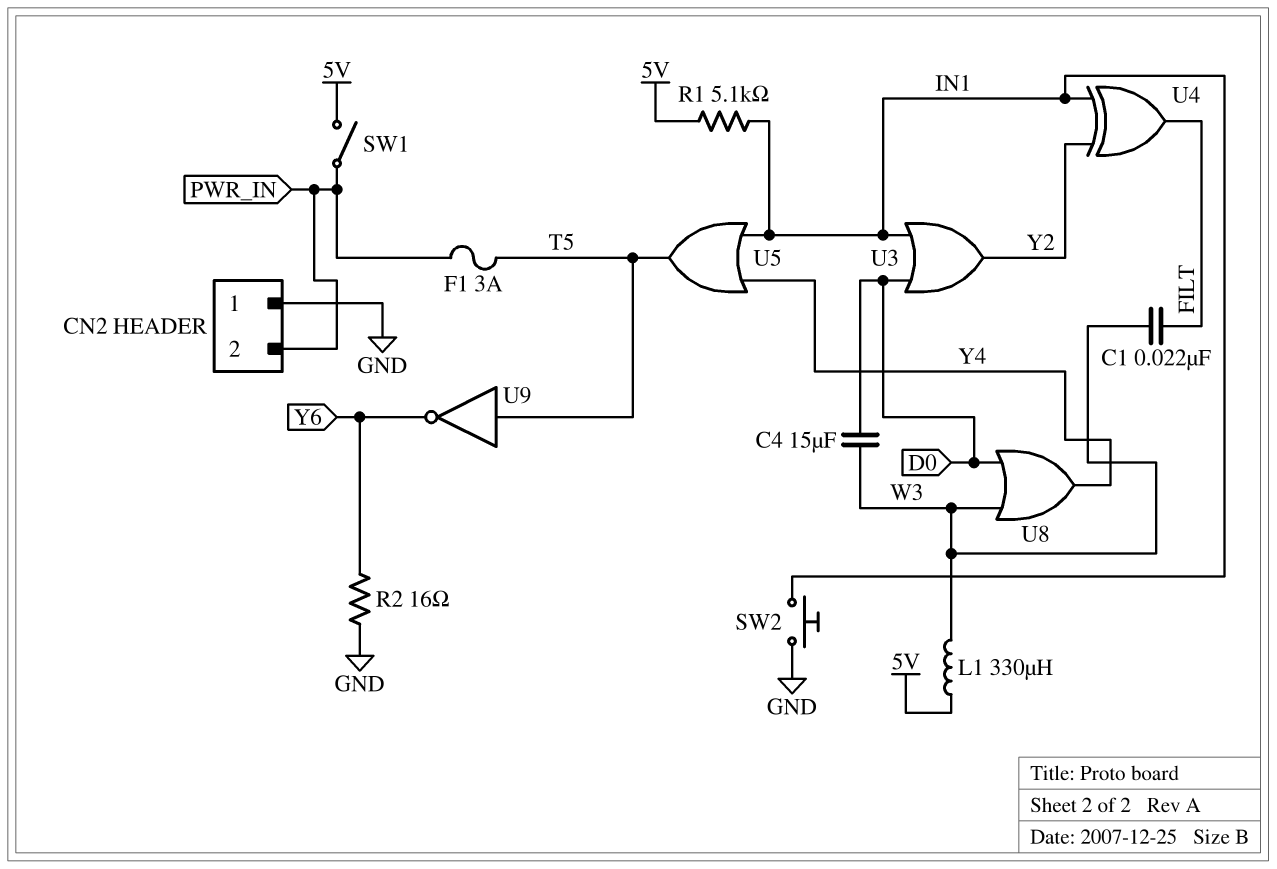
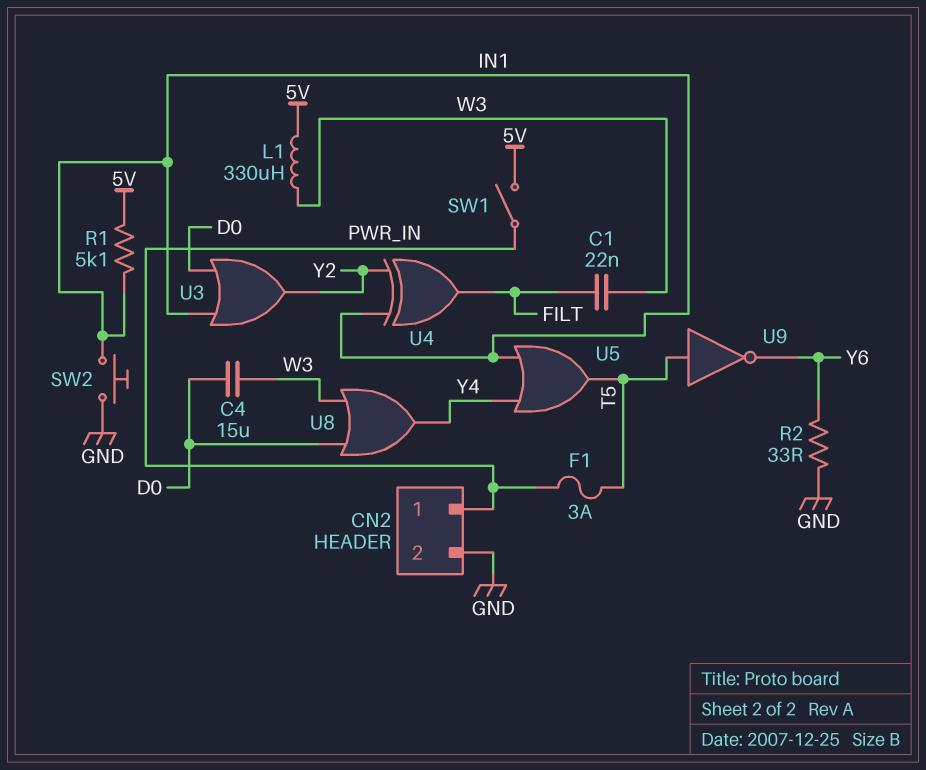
CN2 pin 1: GND -> PWR_IN
CN2 pin 2: PWR_IN -> GND
R2: 16 (GND, Y6) -> 33 (GND, Y6)

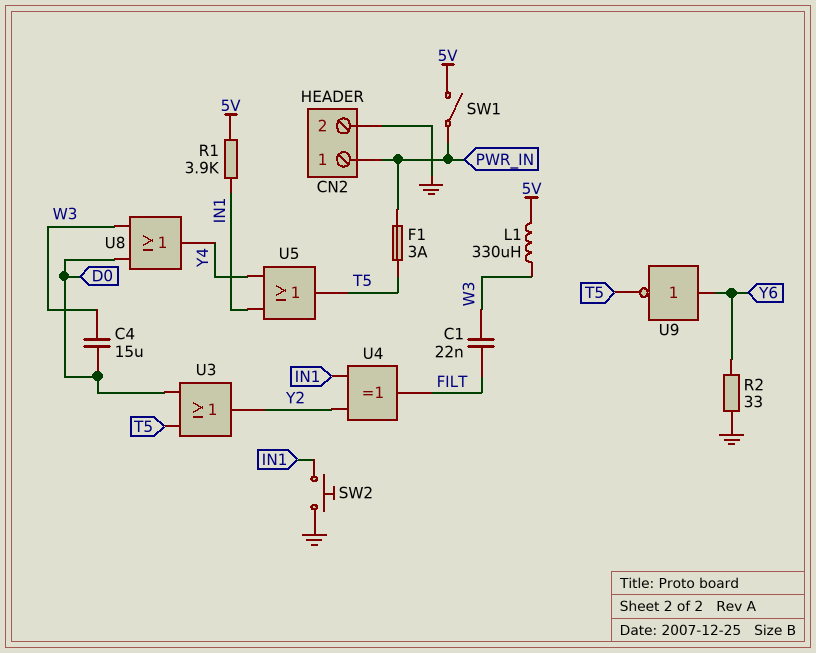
R1: 5.1k (5V, IN1) -> 3.9k (5V, IN1)
U3: OR (in D0, in IN1, out Y2) -> OR (in D0, in T5, out Y2)
U9: NOT (in T5, out Y6) -> NOT (in Y6, out T5)

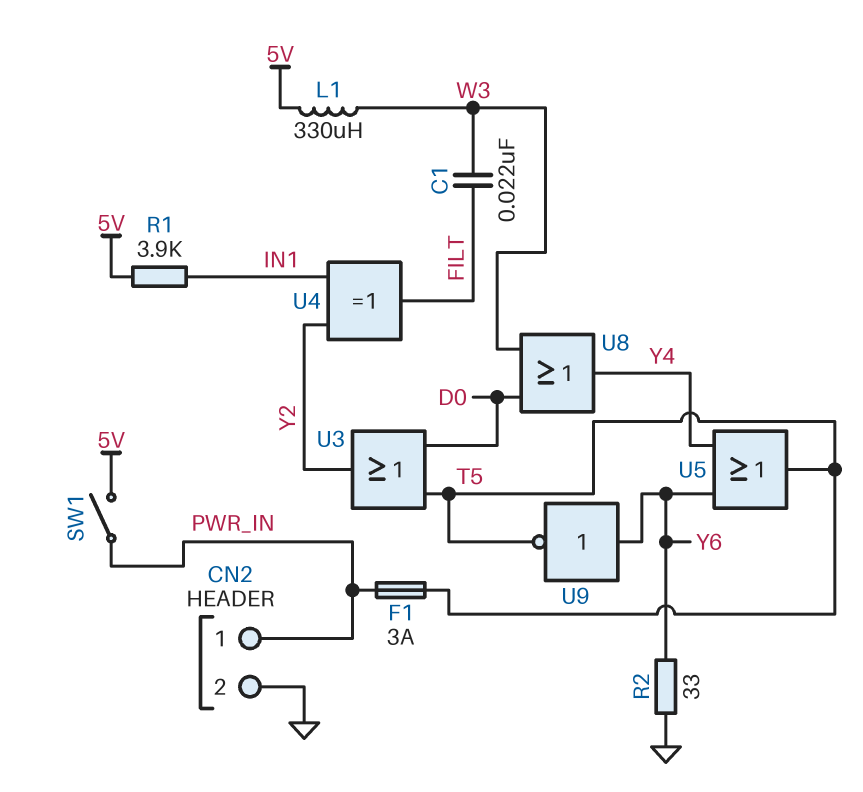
C4: 15uF (D0, W3) -> none
SW2: button (GND, IN1) -> none
U5: OR (in IN1, in Y4, out T5) -> OR (in Y4, in Y6, out T5)

